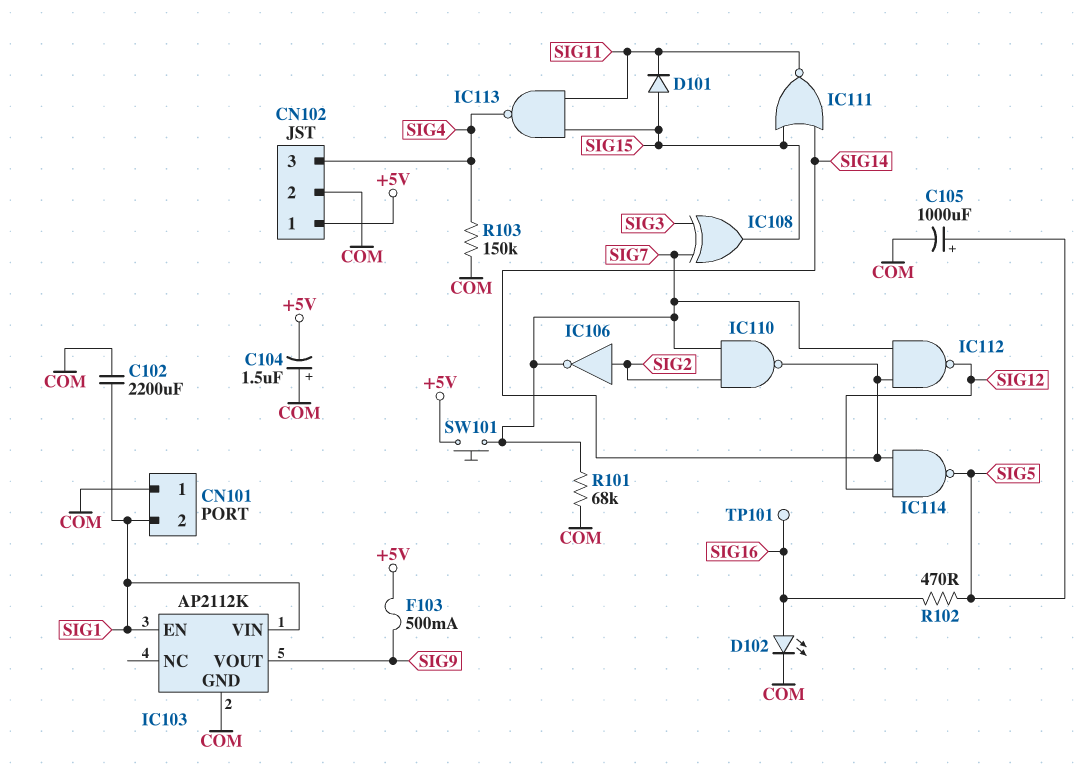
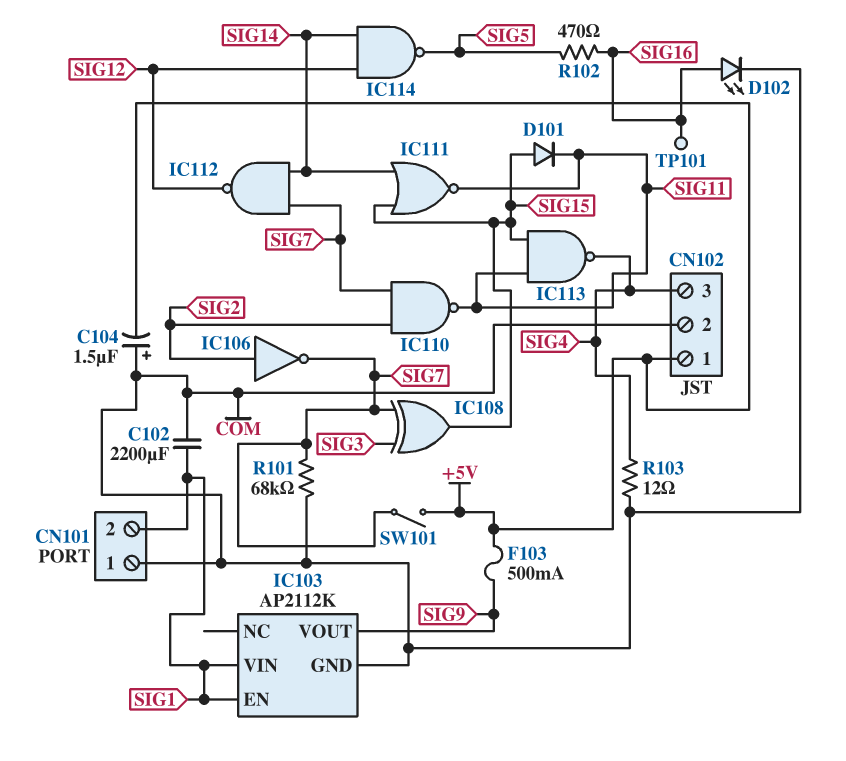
C105: 1000uF (plus SIG5, minus COM) -> none
IC110: NAND (in SIG2, in SIG7, out SIG14) -> NAND (in SIG2, in SIG7, out SIG11)
R103: 150k (COM, SIG4) -> 12 (COM, SIG4)
SW101: button (+5V, SIG7) -> switch (+5V, SIG7)

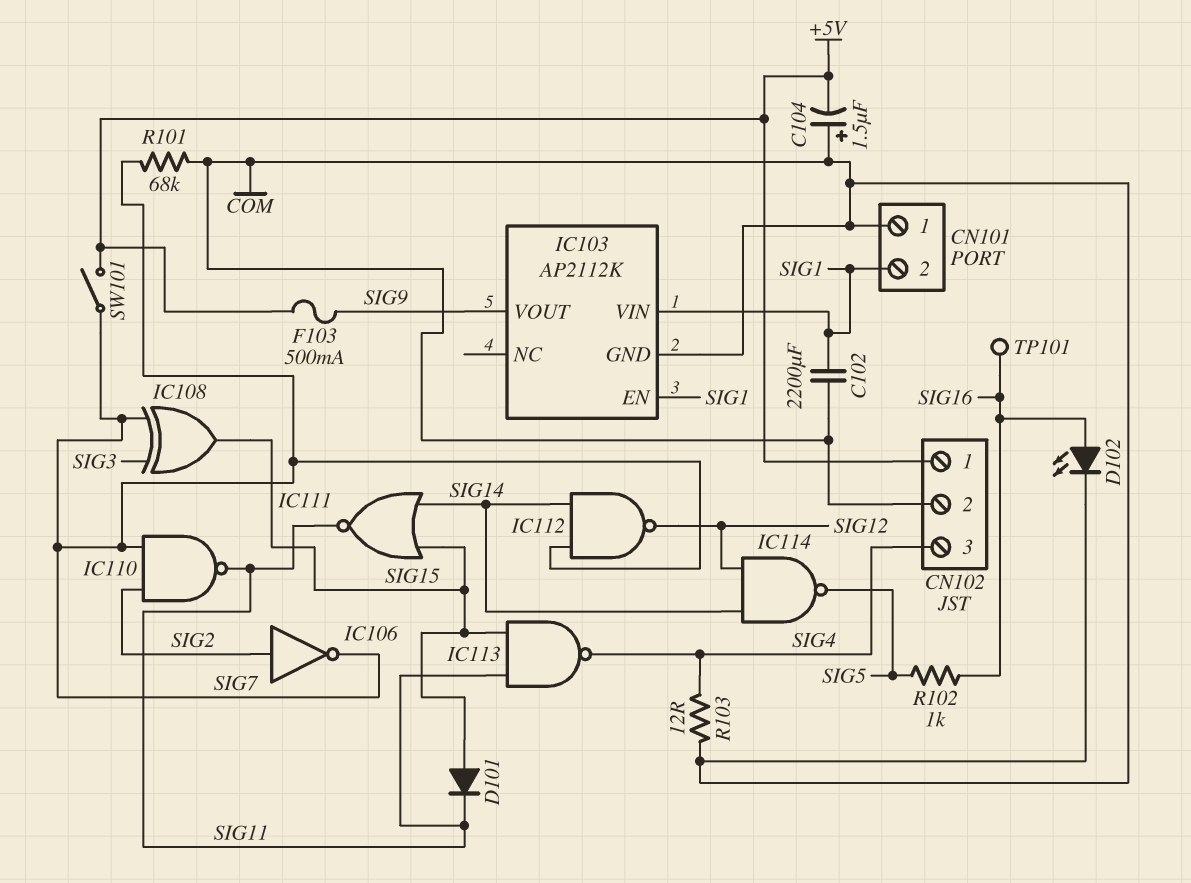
R102: 470 (SIG5, SIG16) -> 1k (SIG5, SIG16)

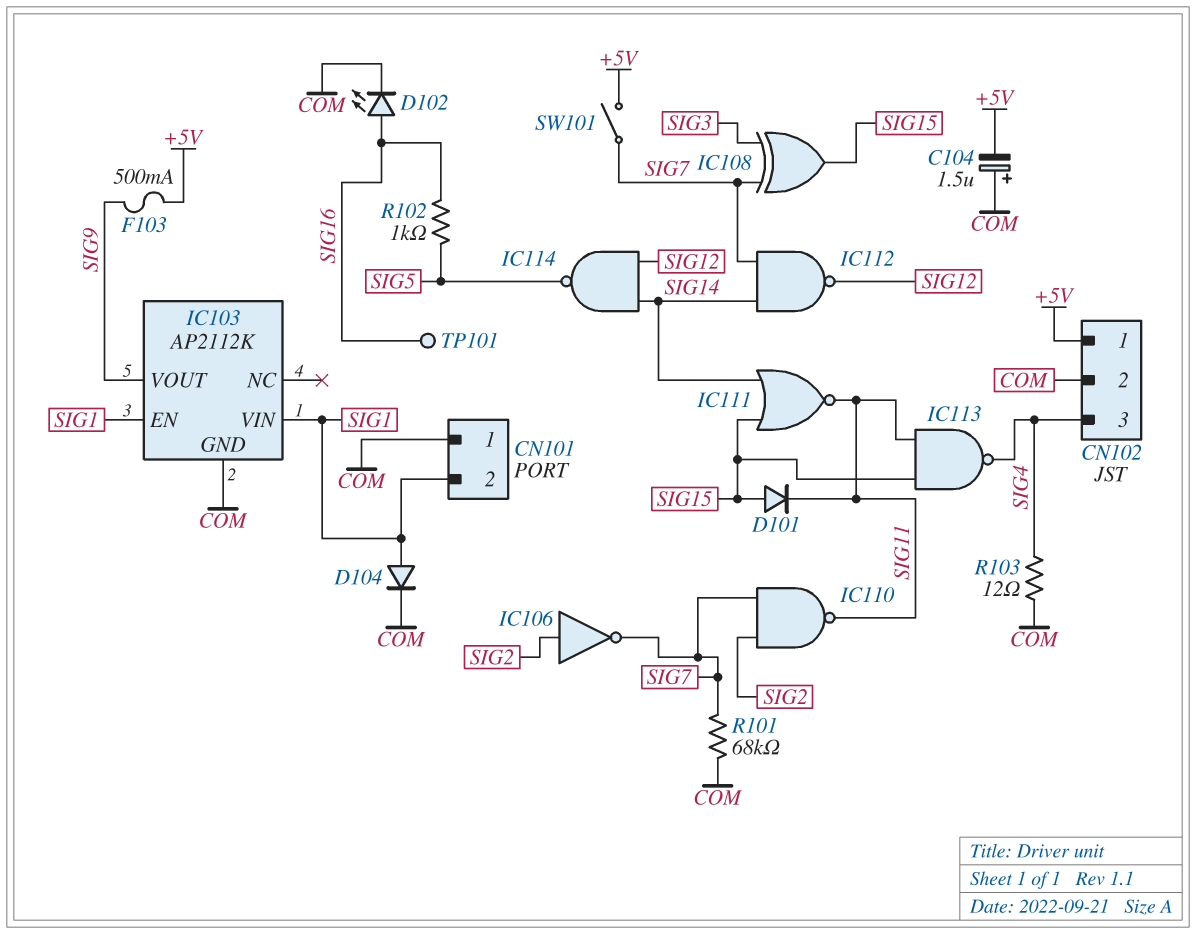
C102: 2200uF (COM, SIG1) -> none
D104: none -> diode (A SIG1, K COM)

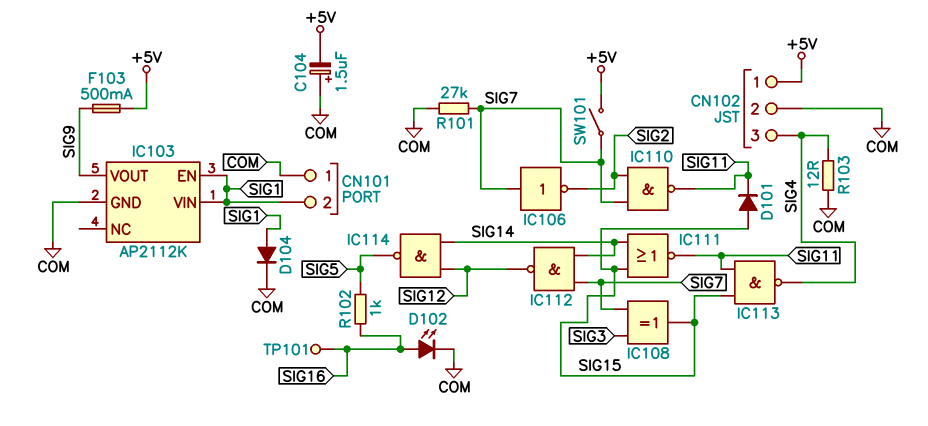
IC106: NOT (in SIG2, out SIG7) -> NOT (in SIG7, out SIG2)
R101: 68k (COM, SIG7) -> 27k (COM, SIG7)

